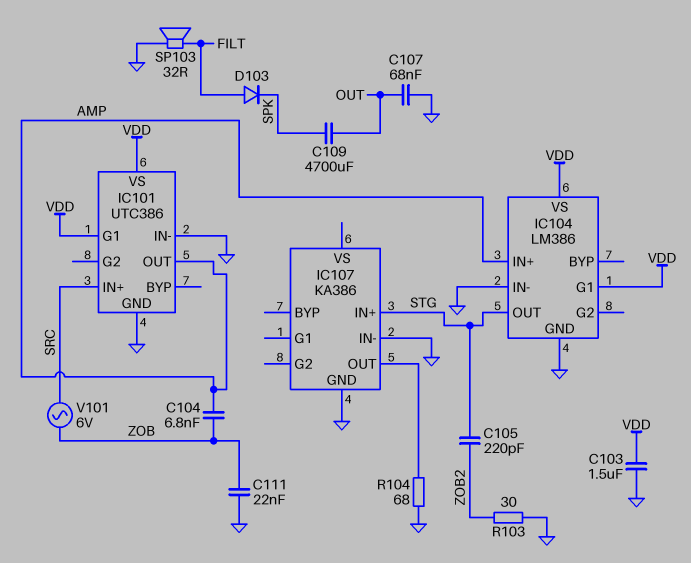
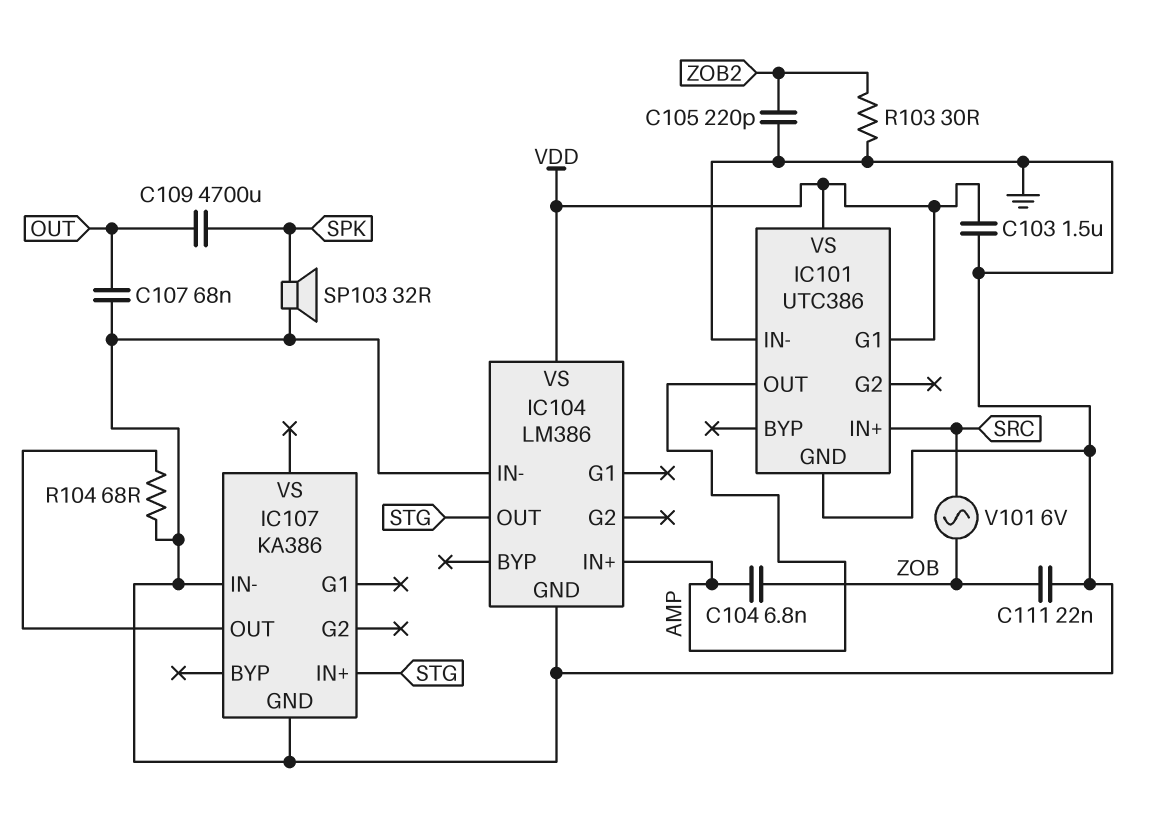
C105: 220pF (STG, ZOB2) -> 220pF (GND, ZOB2)
D103: diode (A FILT, K SPK) -> none
IC104 pin G1: VDD -> none
SP103: speaker 32R (FILT, GND) -> speaker 32R (GND, SPK)

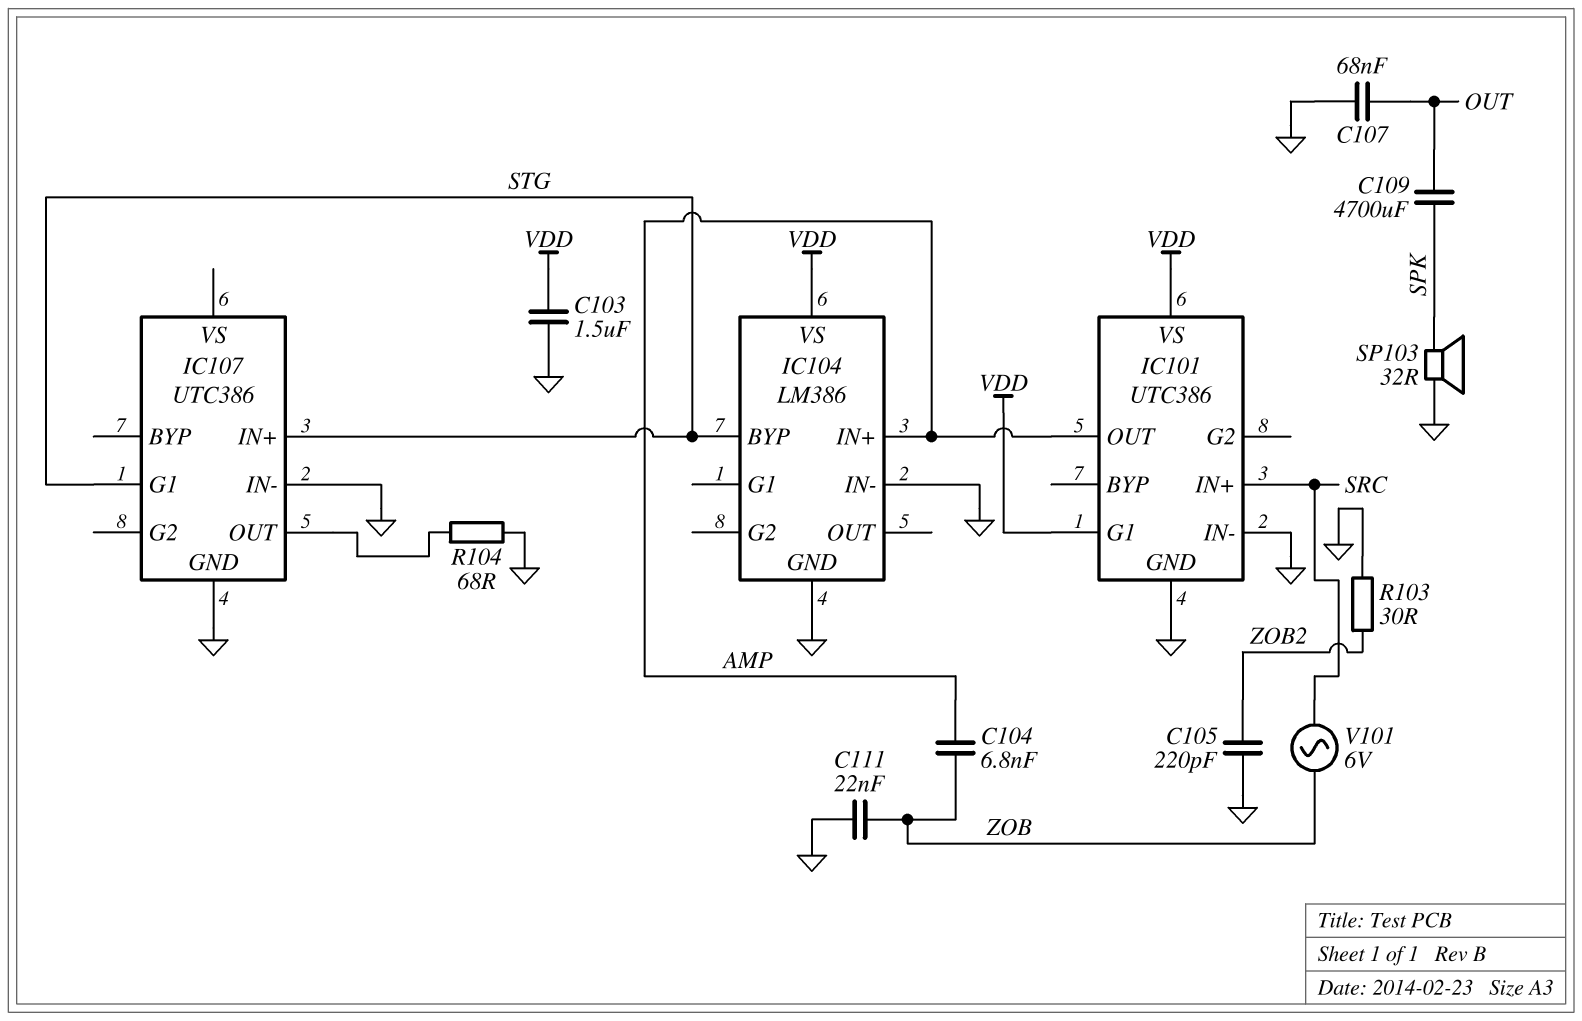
IC104 pin BYP: none -> STG
IC104 pin OUT: STG -> none
IC107: KA386 -> UTC386
IC107 pin G1: none -> STG

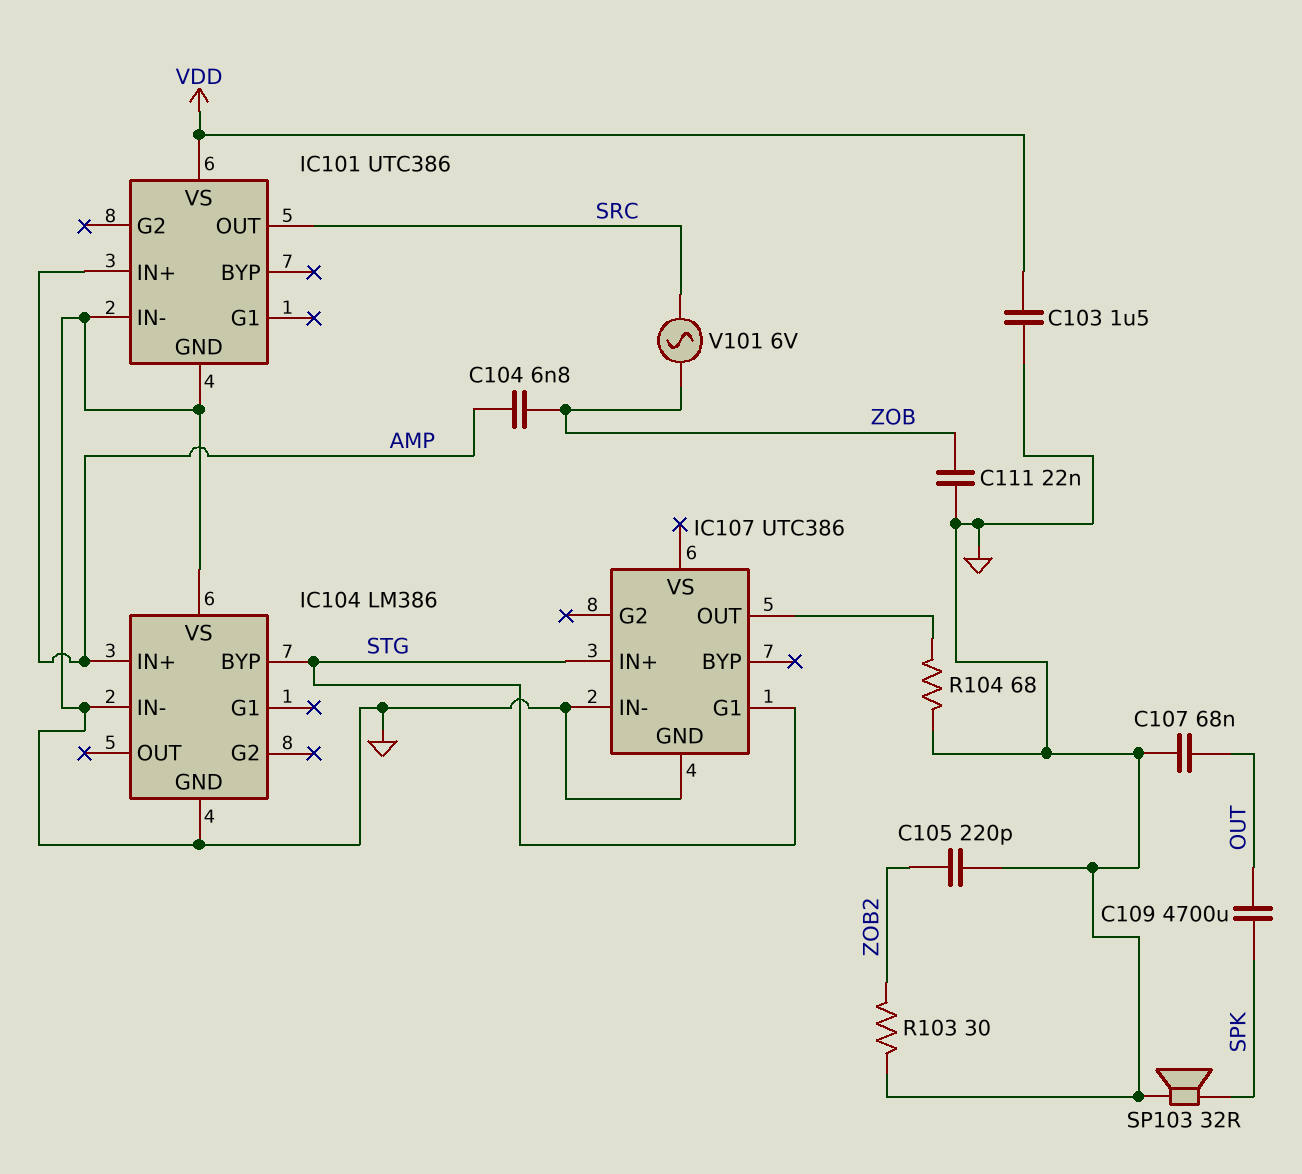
IC101 pin G1: VDD -> none
IC101 pin IN+: SRC -> AMP
IC101 pin OUT: AMP -> SRC
IC104 pin VS: VDD -> GND

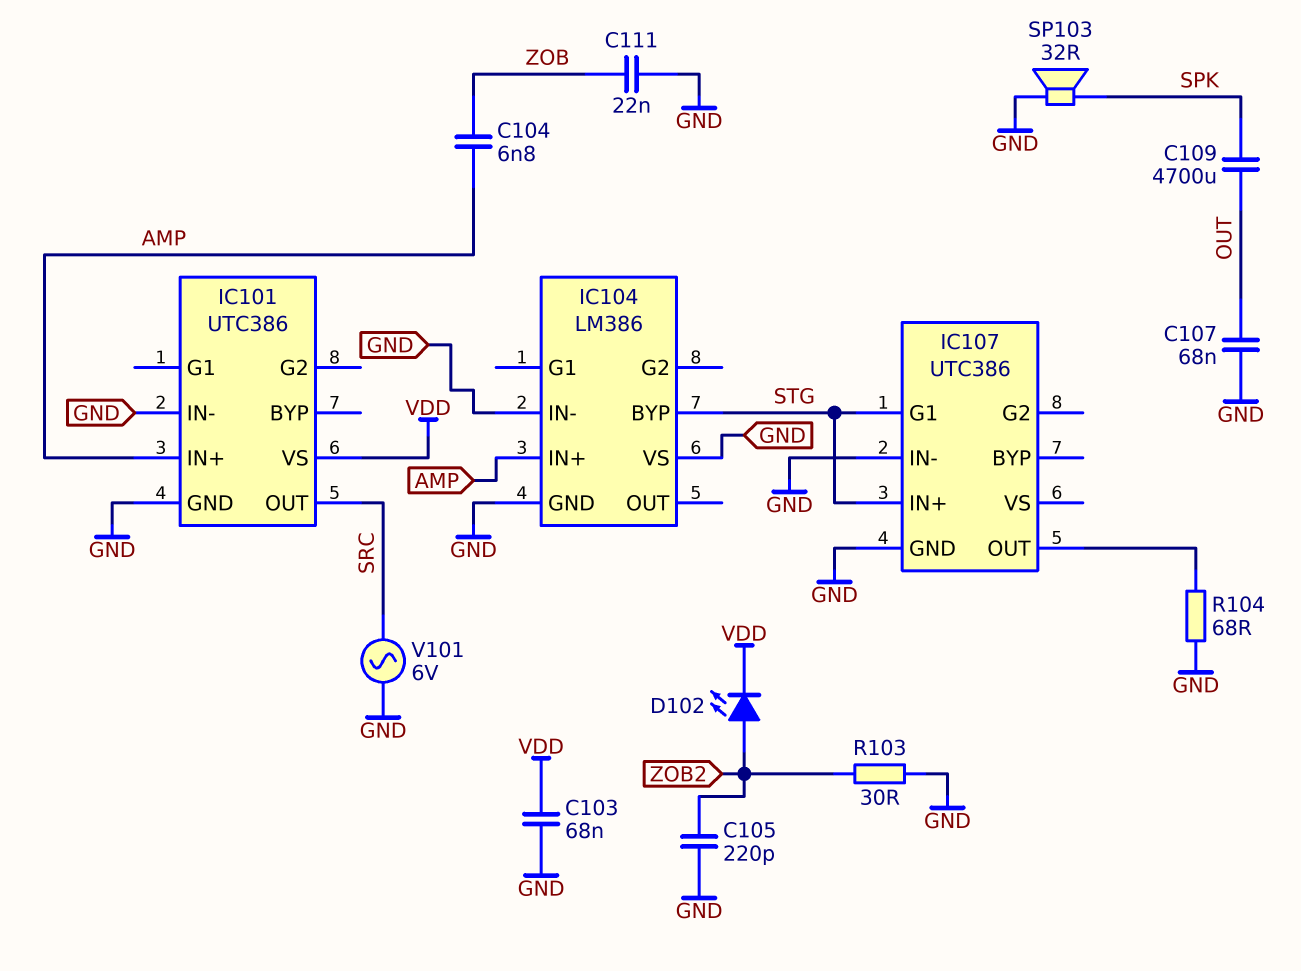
C103: 1.5uF (GND, VDD) -> 68nF (GND, VDD)
D102: none -> LED (A ZOB2, K VDD)
V101: AC 6V (SRC, ZOB) -> AC 6V (GND, SRC)

